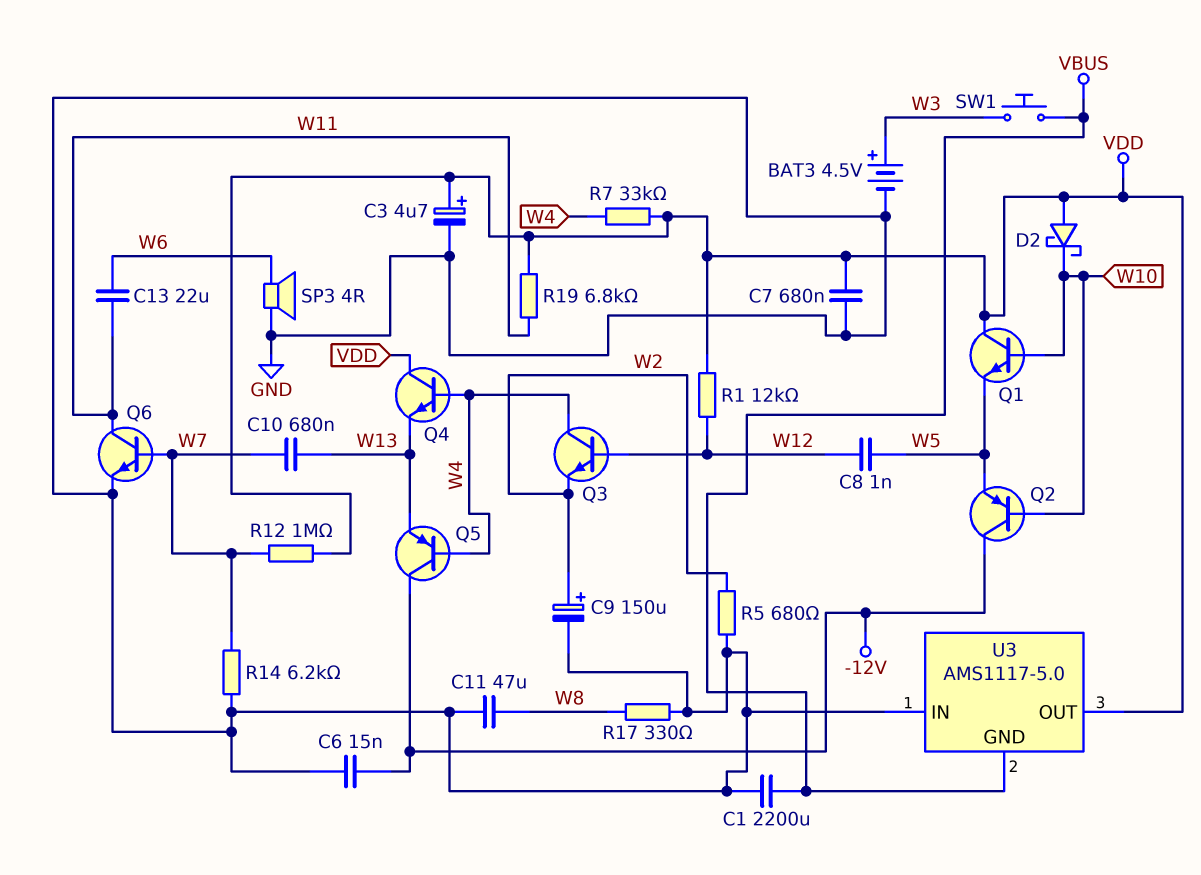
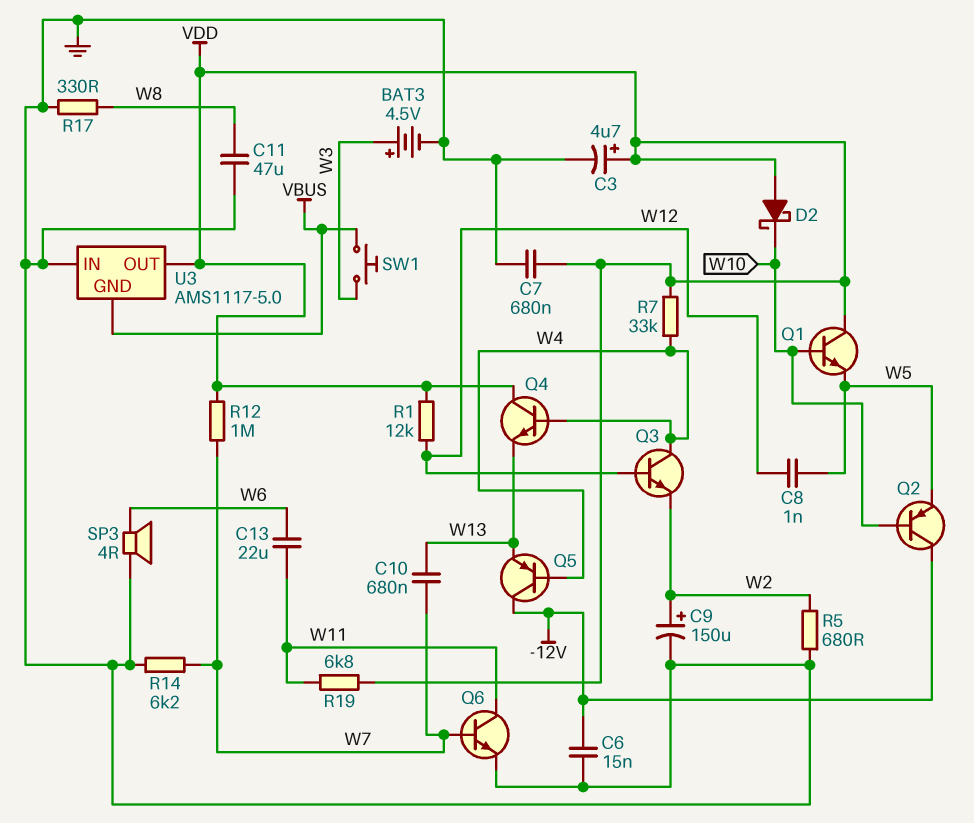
C1: 2200uF (GND, VBUS) -> none

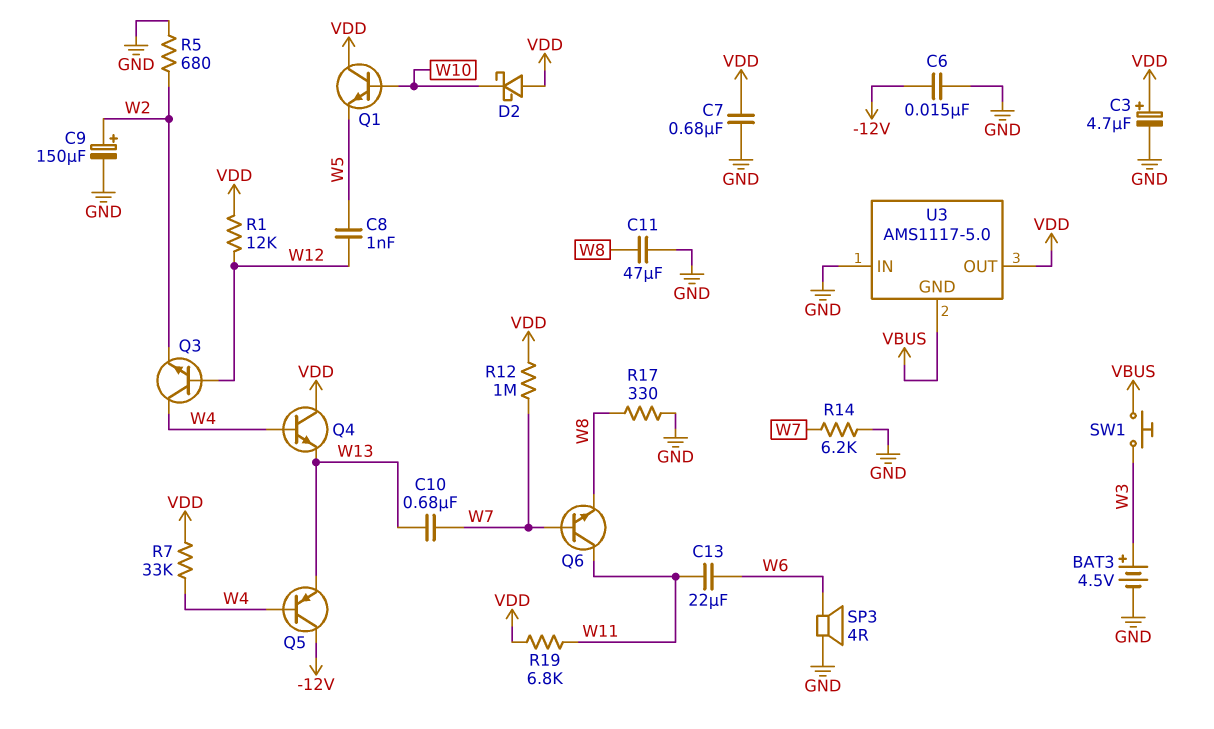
Q2: PNP (B W10, C -12V, E W5) -> none
Q6: NPN (B W7, C W11, E GND) -> NPN (B W7, C W11, E W8)

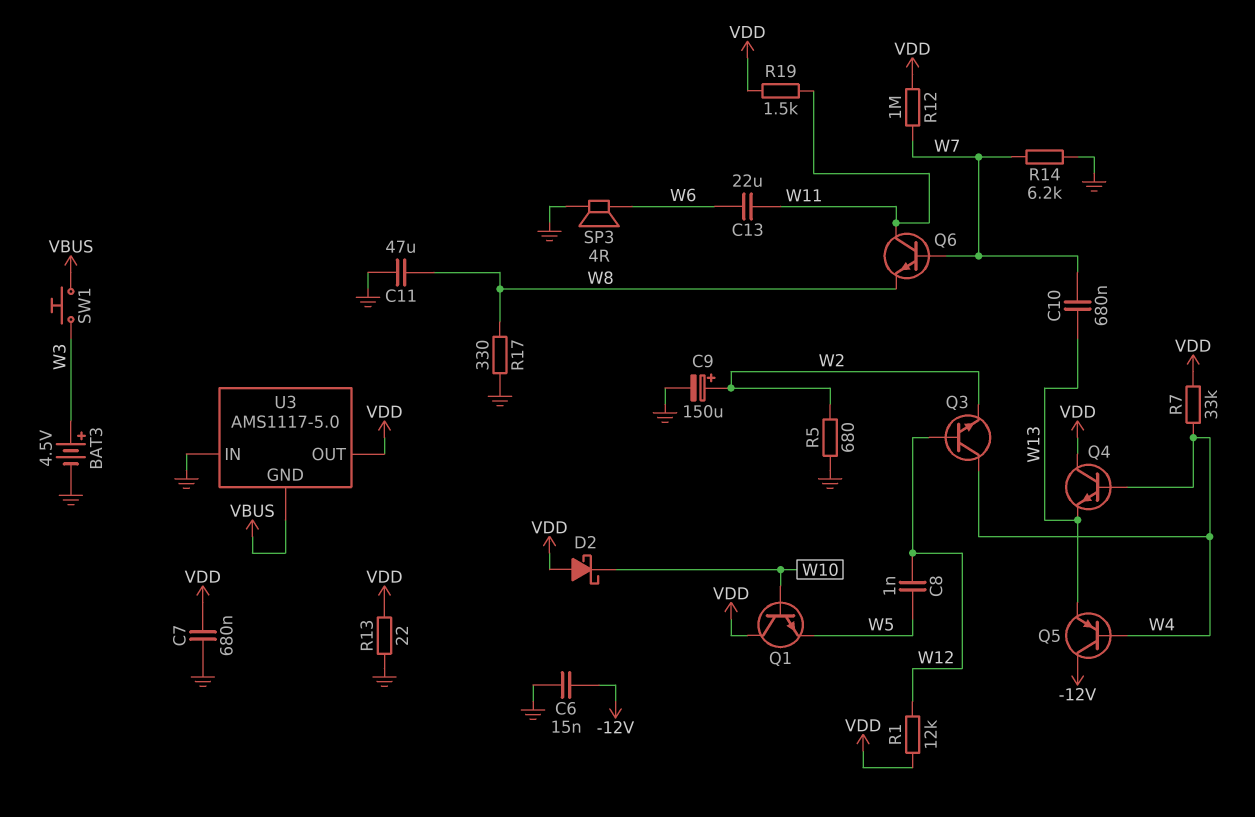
C3: 4.7uF (plus VDD, minus GND) -> none
R13: none -> 22 (GND, VDD)
R19: 6.8k (VDD, W11) -> 1.5k (VDD, W11)

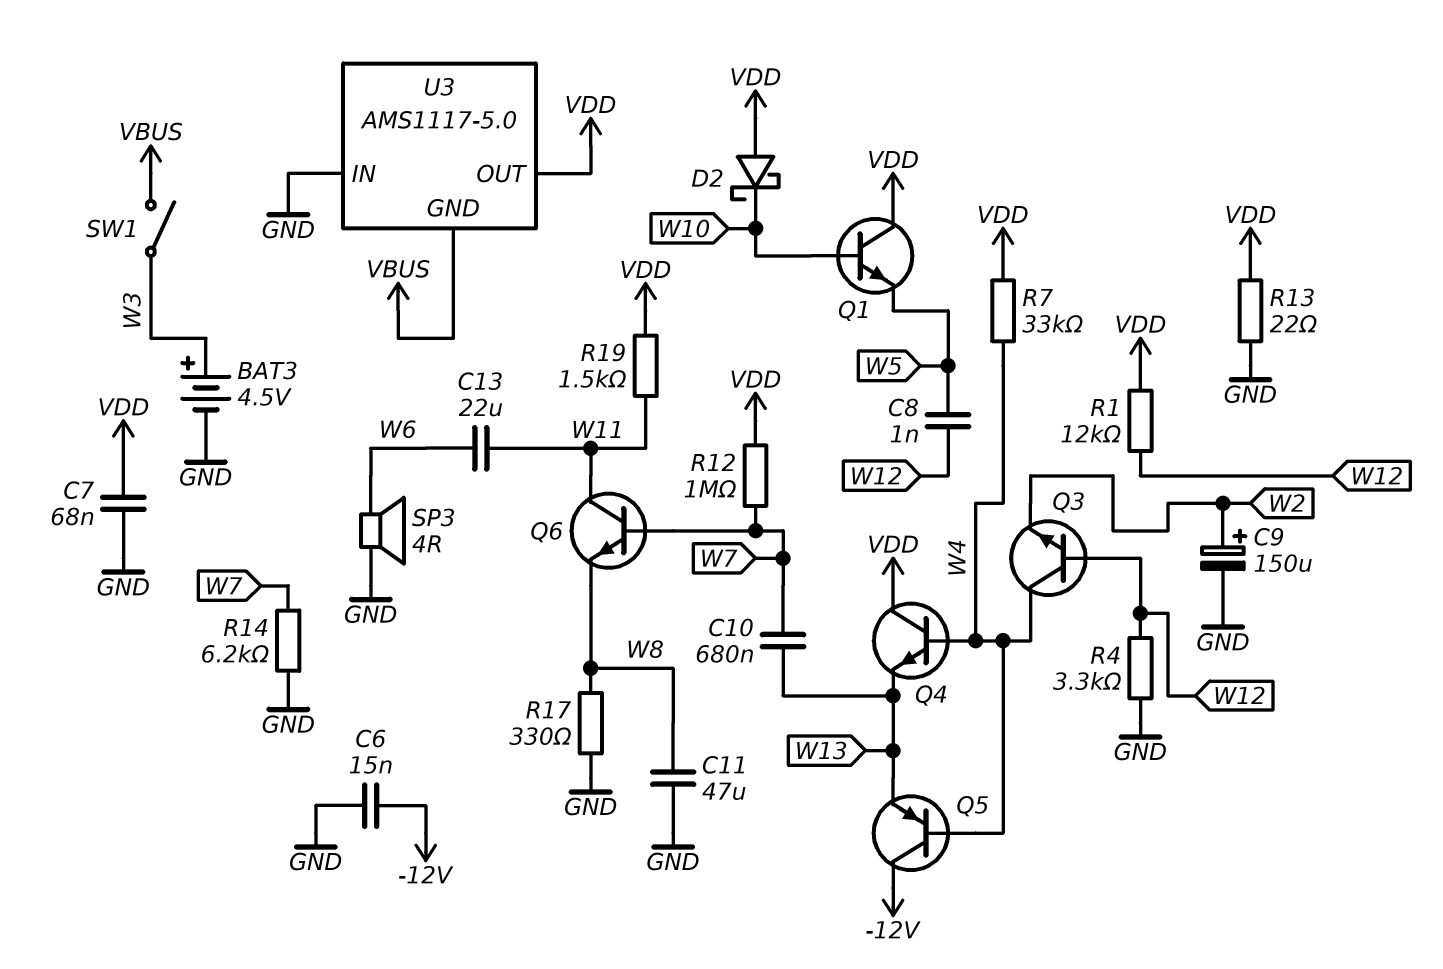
C7: 680nF (GND, VDD) -> 68nF (GND, VDD)
R4: none -> 3.3k (GND, W12)
R5: 680 (GND, W2) -> none
SW1: button (VBUS, W3) -> switch (VBUS, W3)

